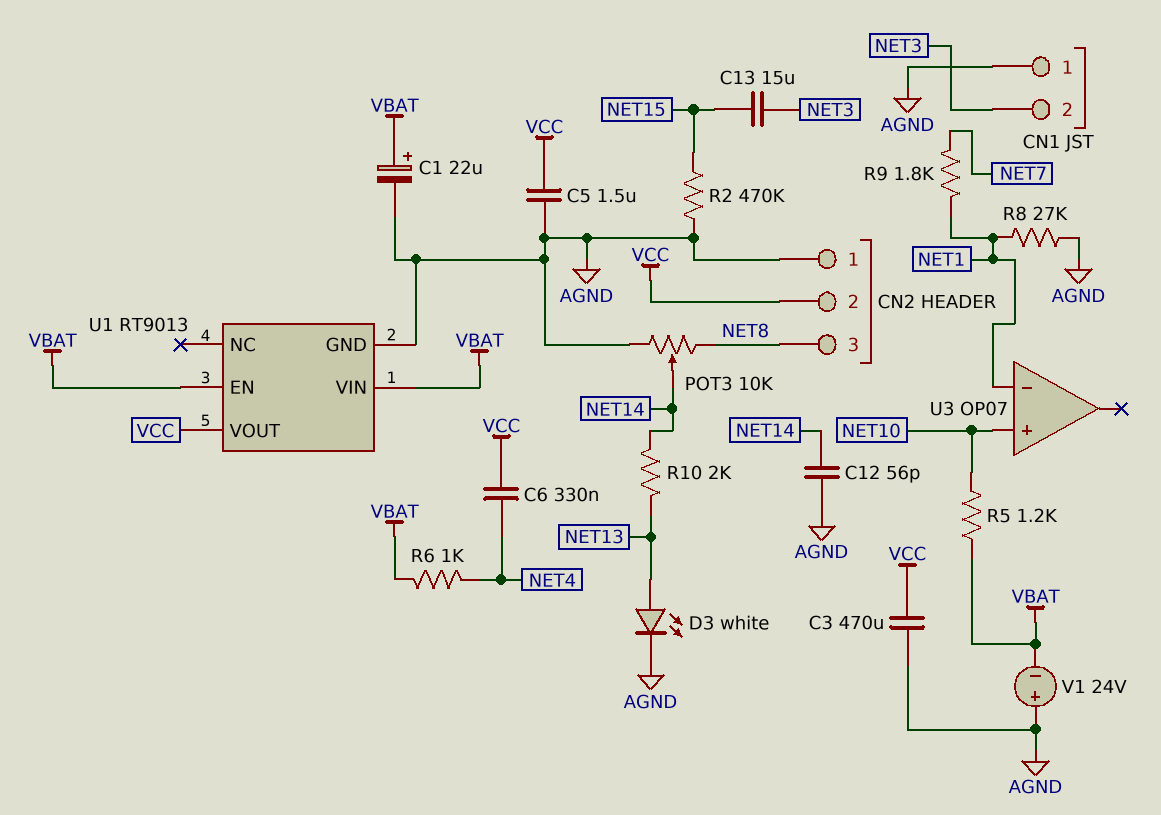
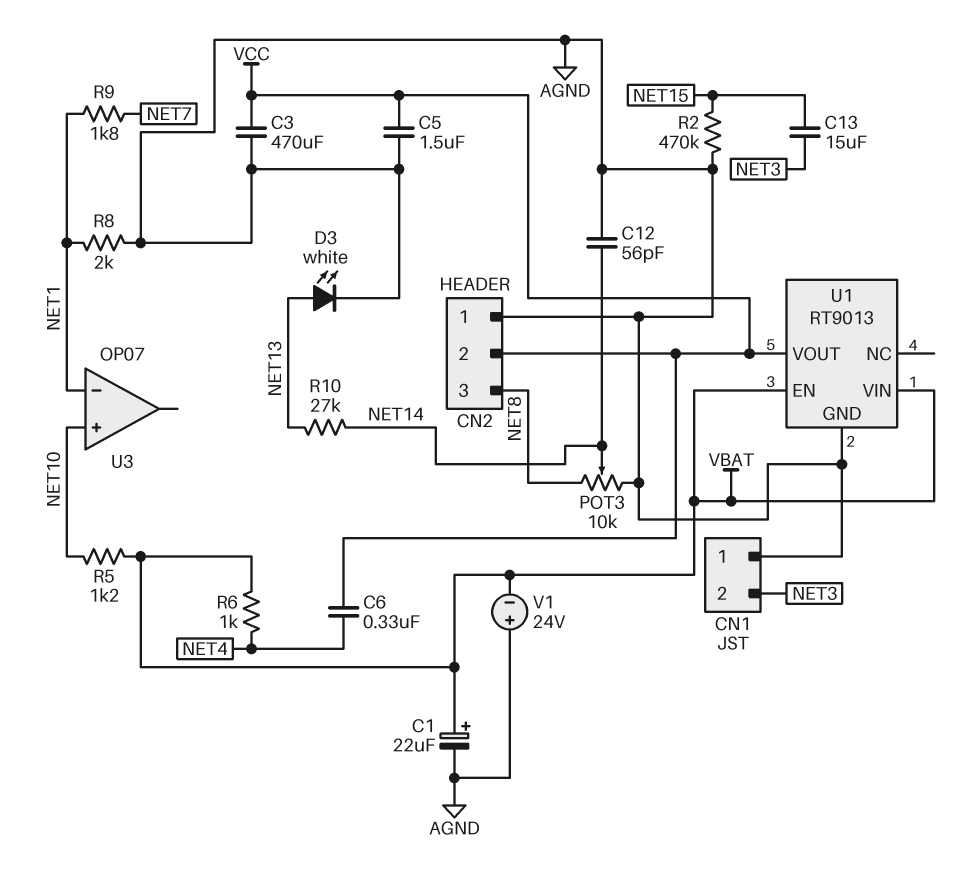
R8: 27k (AGND, NET1) -> 2k (AGND, NET1)
R10: 2k (NET13, NET14) -> 27k (NET13, NET14)

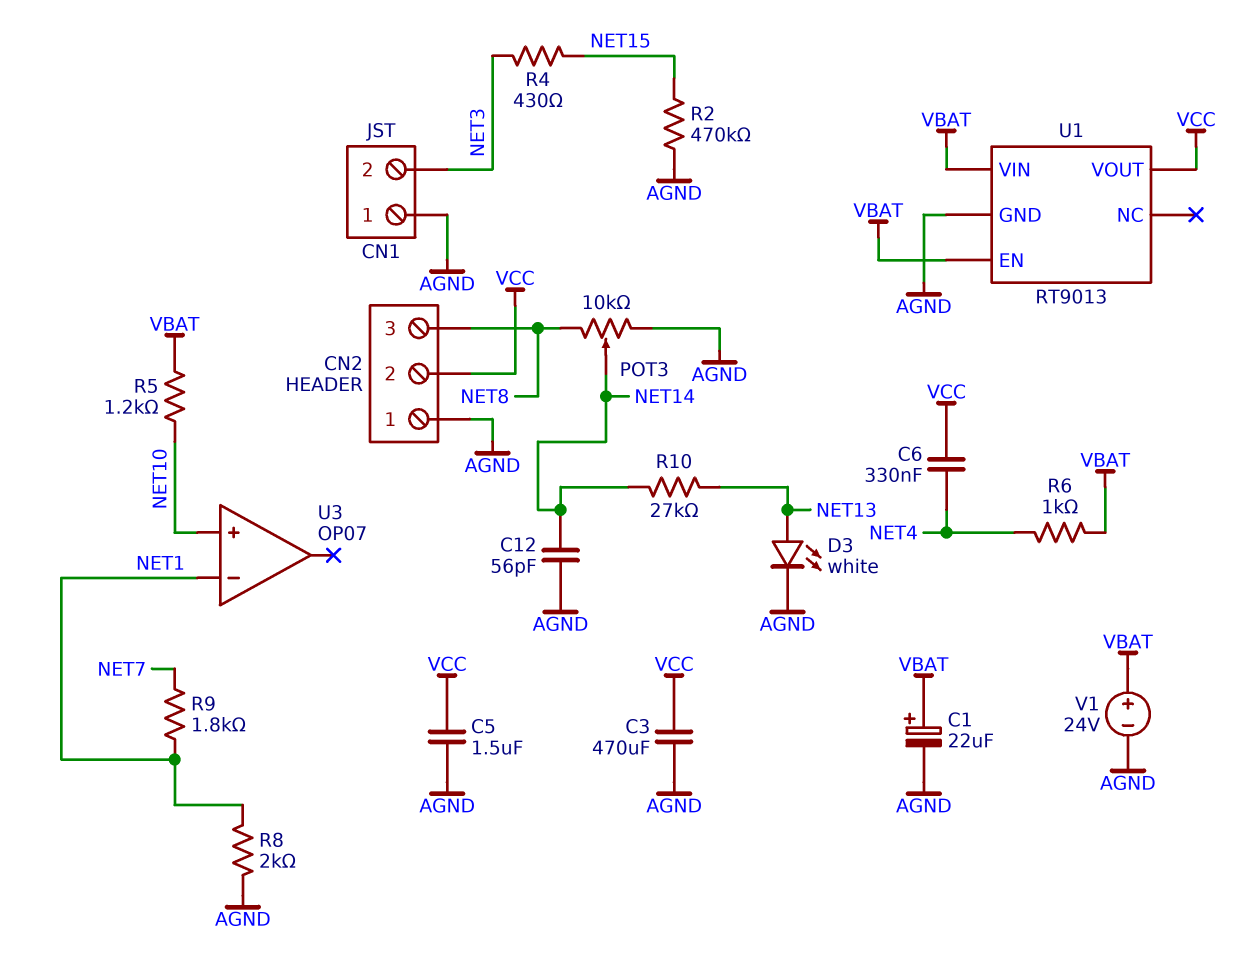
C13: 15uF (NET3, NET15) -> none
R4: none -> 430 (NET3, NET15)
V1: 24V (plus AGND, minus VBAT) -> 24V (plus VBAT, minus AGND)

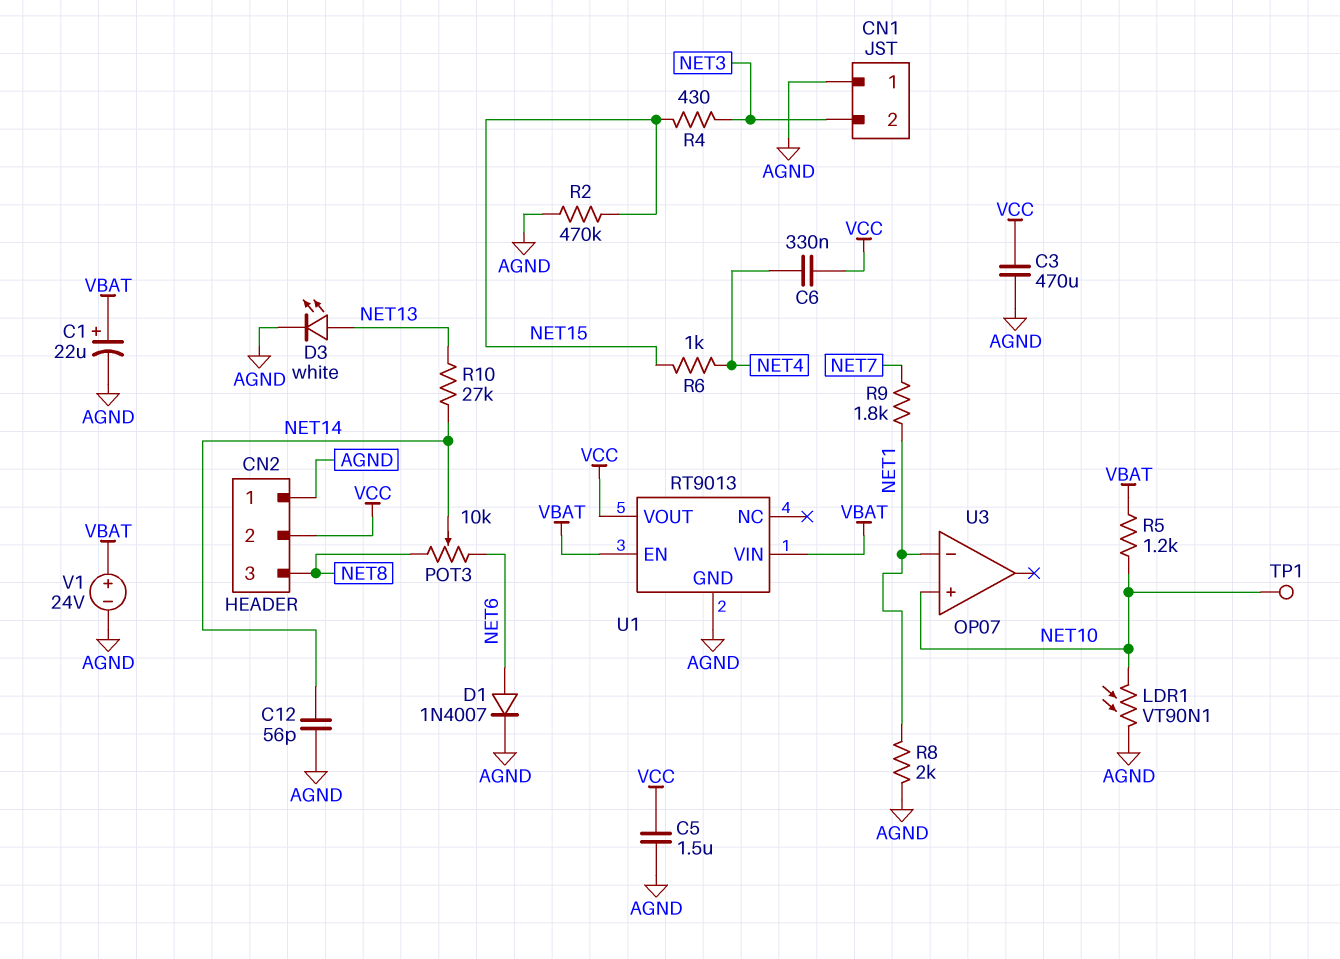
D1: none -> diode 1N4007 (A NET6, K AGND)
LDR1: none -> VT90N1 (AGND, NET10)
POT3: 10k (AGND, NET8, wiper NET14) -> 10k (NET6, NET8, wiper NET14)
R6: 1k (NET4, VBAT) -> 1k (NET4, NET15)
TP1: none -> test point (NET10)

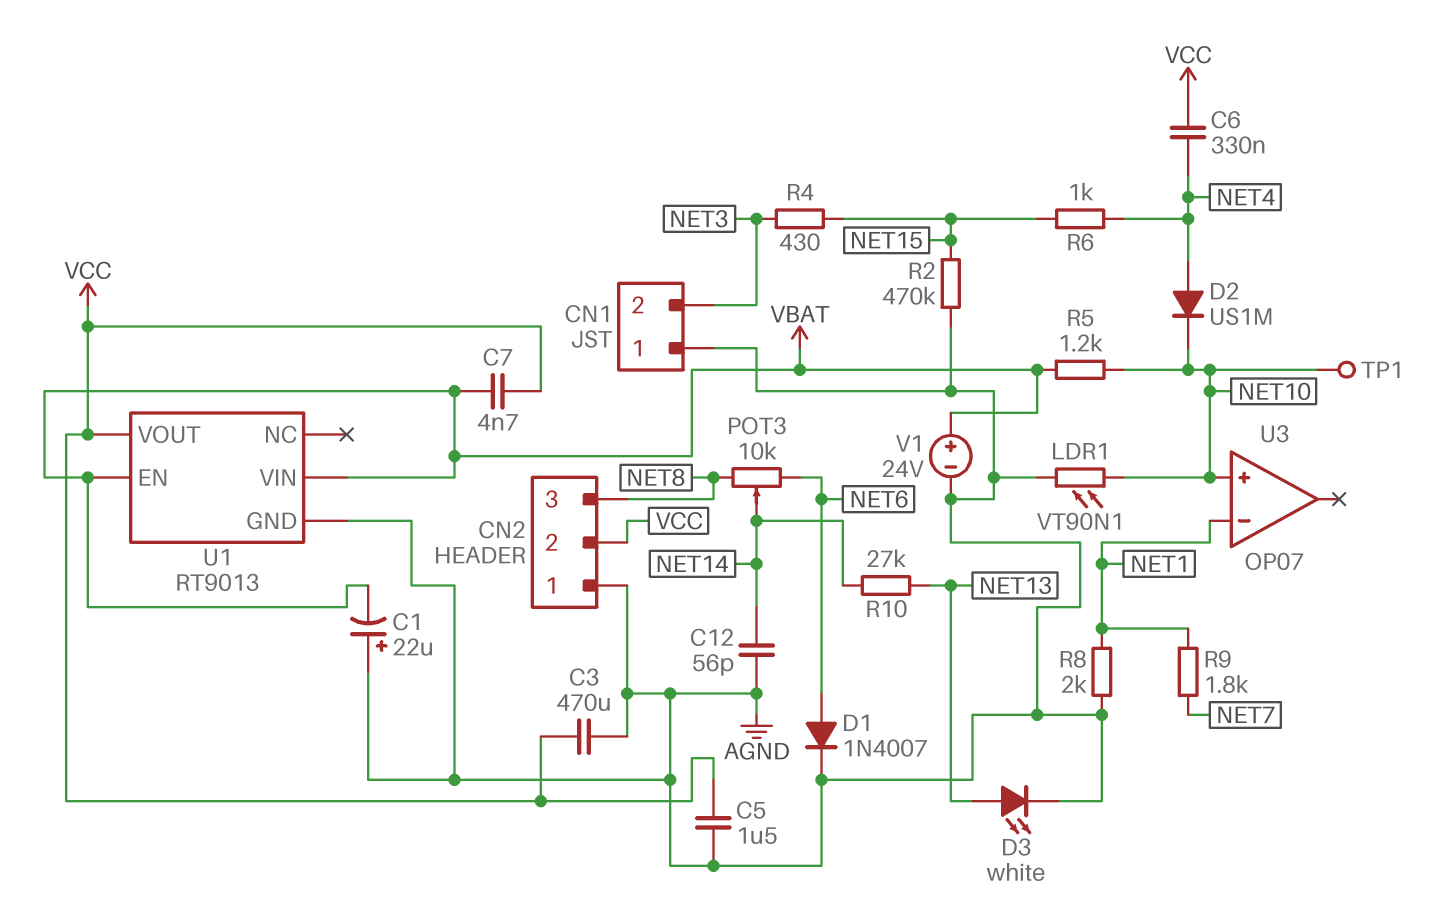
C1: 22uF (plus VBAT, minus AGND) -> 22uF (plus AGND, minus VBAT)
C7: none -> 4.7nF (VBAT, VCC)
D2: none -> diode US1M (A NET4, K NET10)

